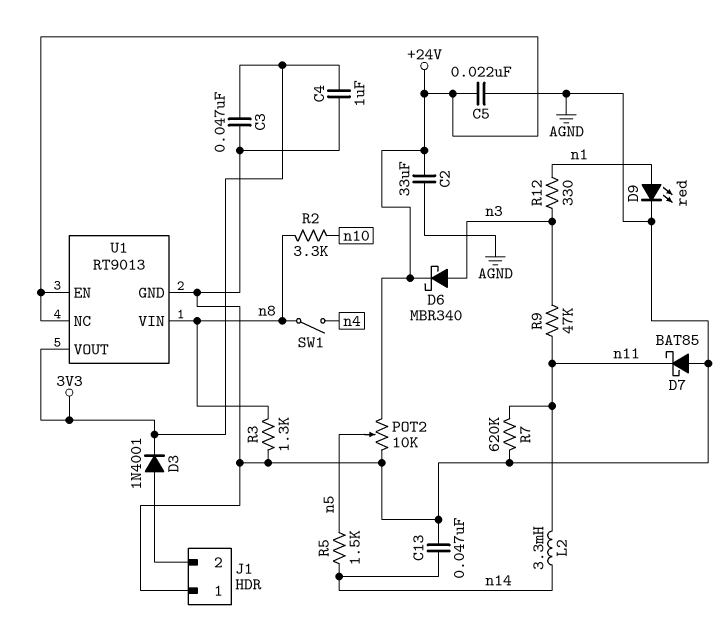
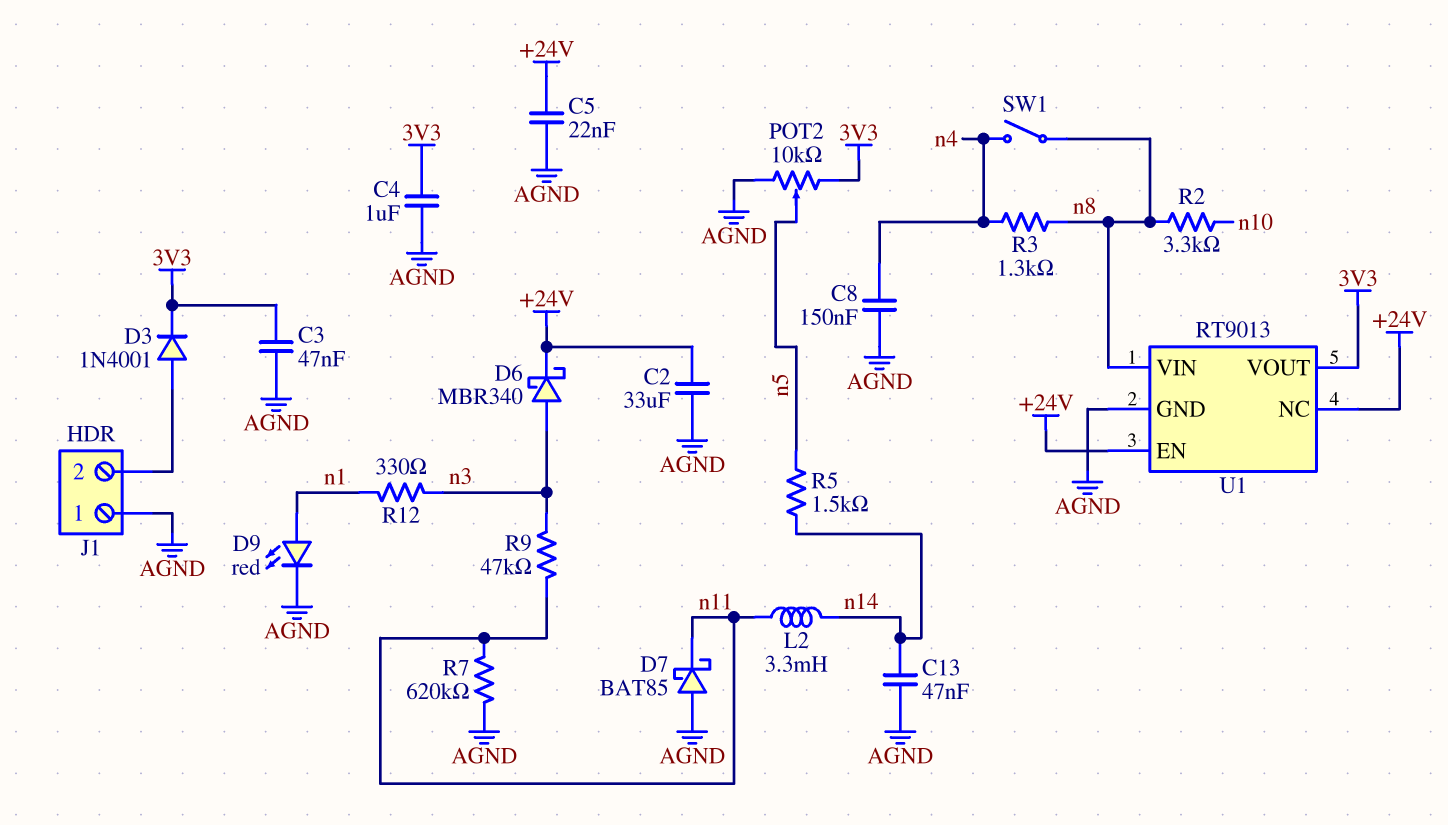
C8: none -> 150nF (AGND, n4)
POT2: 10k (+24V, AGND, wiper n5) -> 10k (3V3, AGND, wiper n5)
R3: 1.3k (AGND, n8) -> 1.3k (n4, n8)

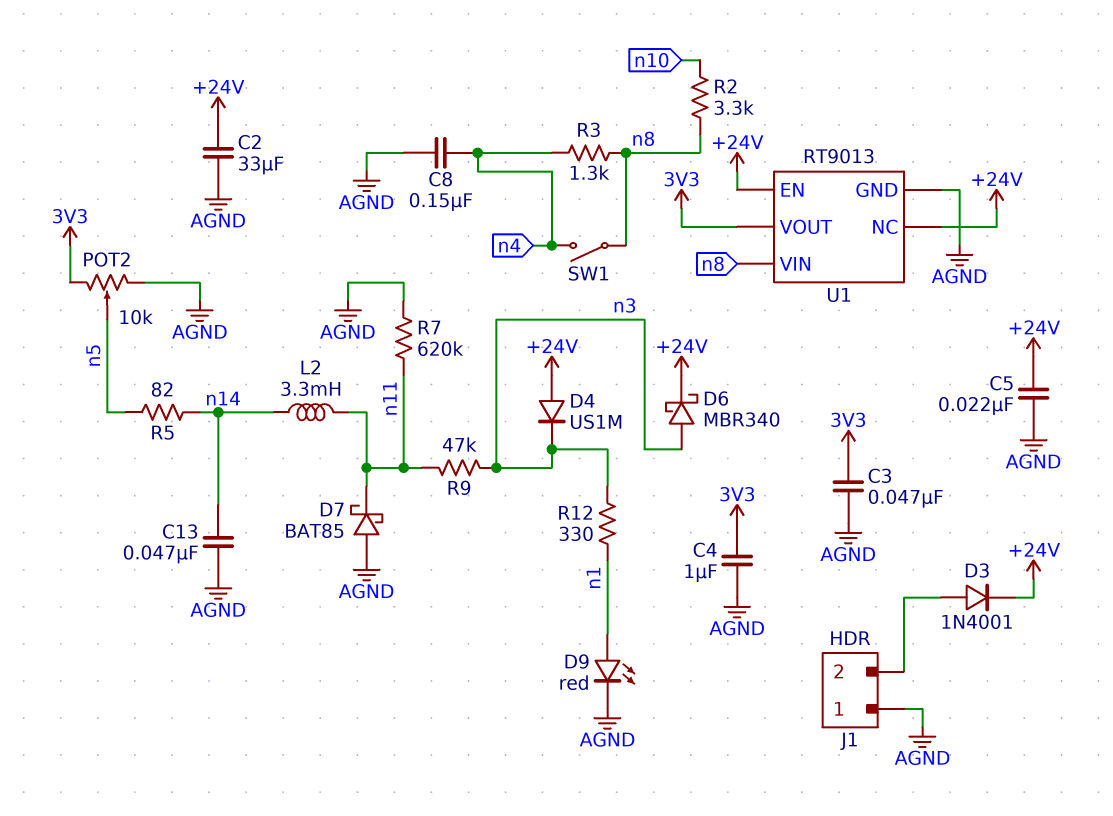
D3: diode 1N4001 (A J1/2, K 3V3) -> diode 1N4001 (A J1/2, K +24V)
D4: none -> diode US1M (A +24V, K n3)
R5: 1.5k (n5, n14) -> 82 (n5, n14)

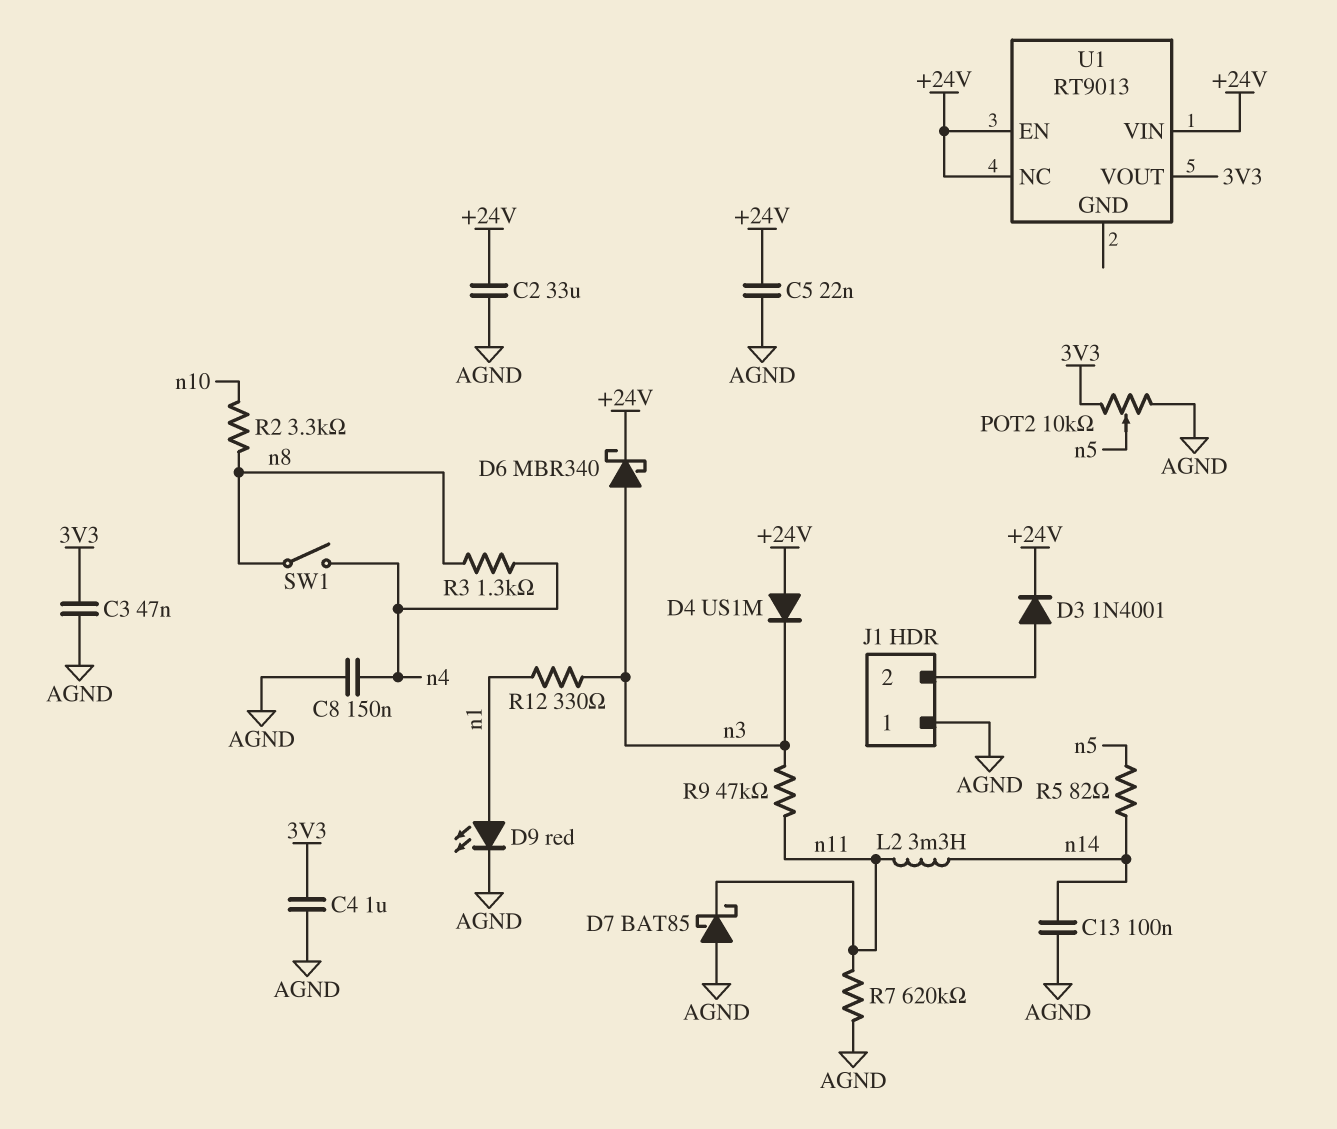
C13: 47nF (AGND, n14) -> 100nF (AGND, n14)
U1 pin GND: AGND -> none
U1 pin VIN: n8 -> +24V

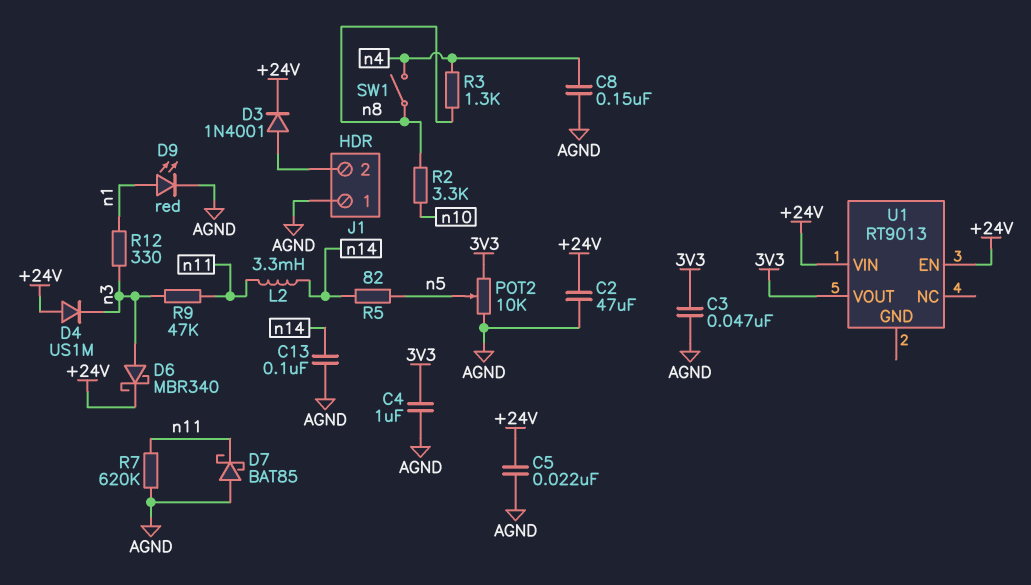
C2: 33uF (+24V, AGND) -> 47uF (+24V, AGND)
U1 pin NC: +24V -> none

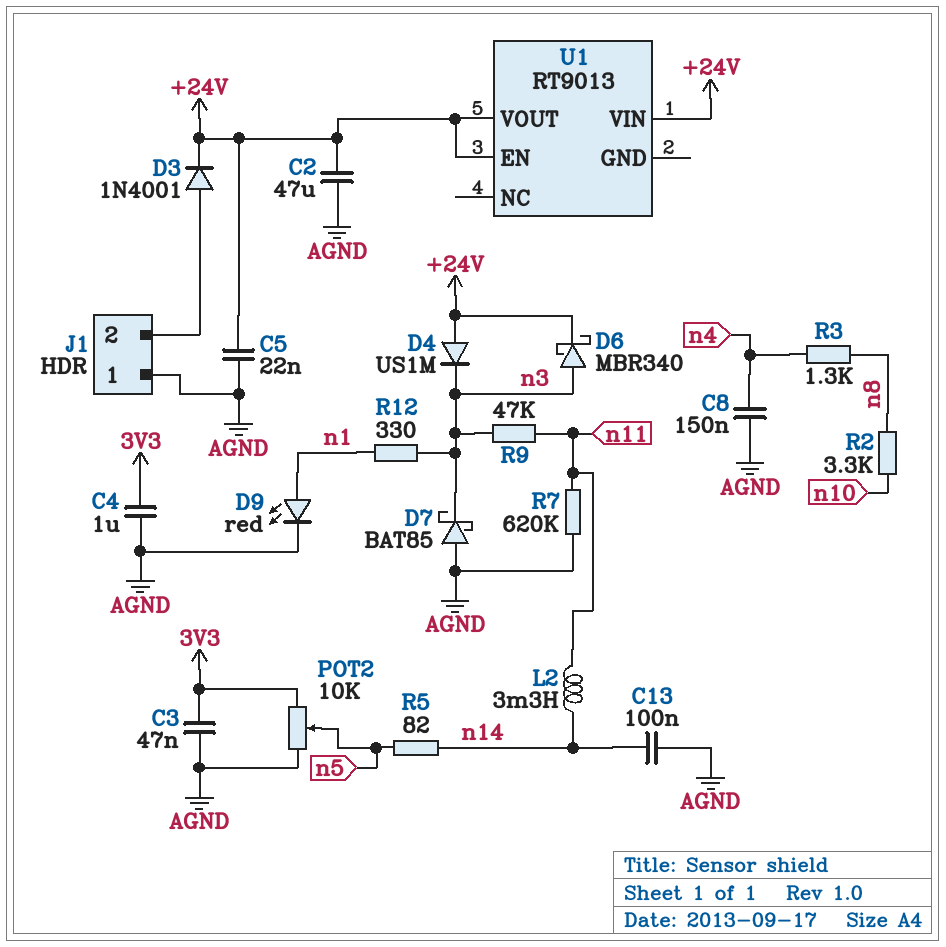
D7: schottky BAT85 (A AGND, K n11) -> schottky BAT85 (A AGND, K n3)
SW1: switch (n4, n8) -> none
U1 pin VOUT: 3V3 -> +24V

